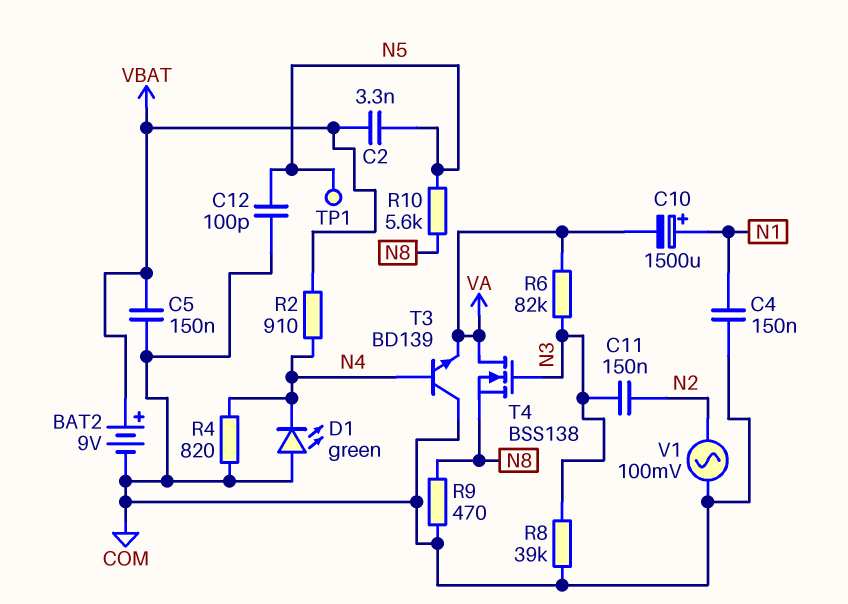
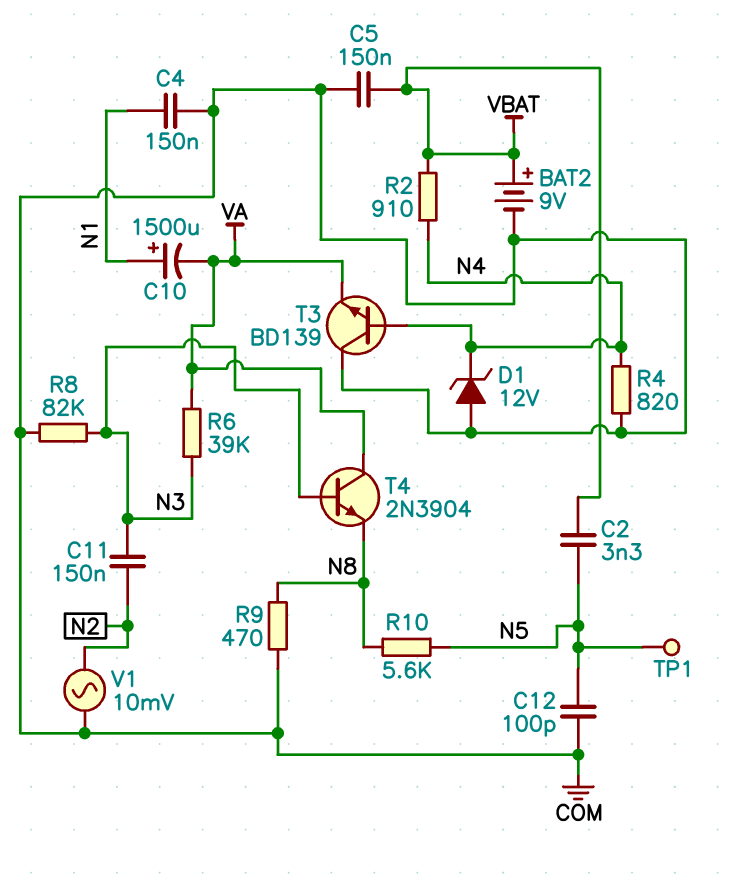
D1: LED green (A COM, K N4) -> zener 12V (A COM, K N4)
R6: 82k (N3, VA) -> 39k (N3, VA)
R8: 39k (COM, N3) -> 82k (COM, N3)
T4: NMOS BSS138 (G N3, D VA, S N8) -> NPN 2N3904 (B N3, C VA, E N8)
V1: AC 100mV (COM, N2) -> AC 10mV (COM, N2)

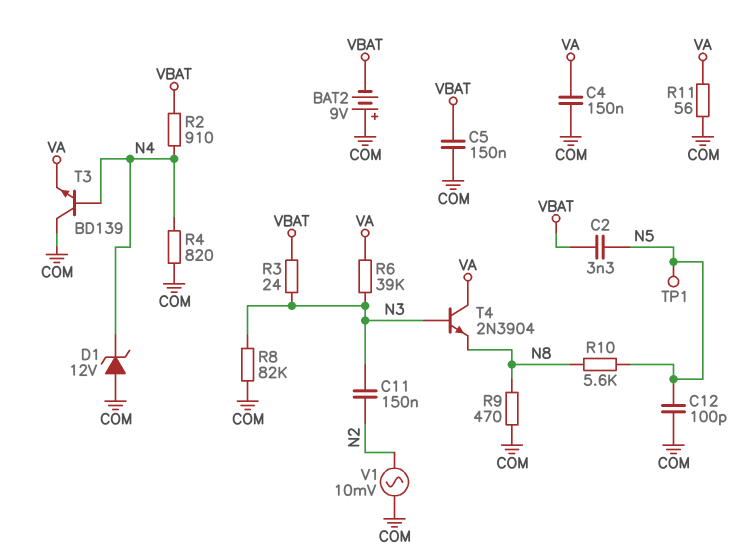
BAT2: 9V (plus VBAT, minus COM) -> 9V (plus COM, minus VBAT)
C4: 150nF (COM, N1) -> 150nF (COM, VA)
C10: 1500uF (plus N1, minus VA) -> none
R3: none -> 24 (N3, VBAT)
R11: none -> 56 (COM, VA)

